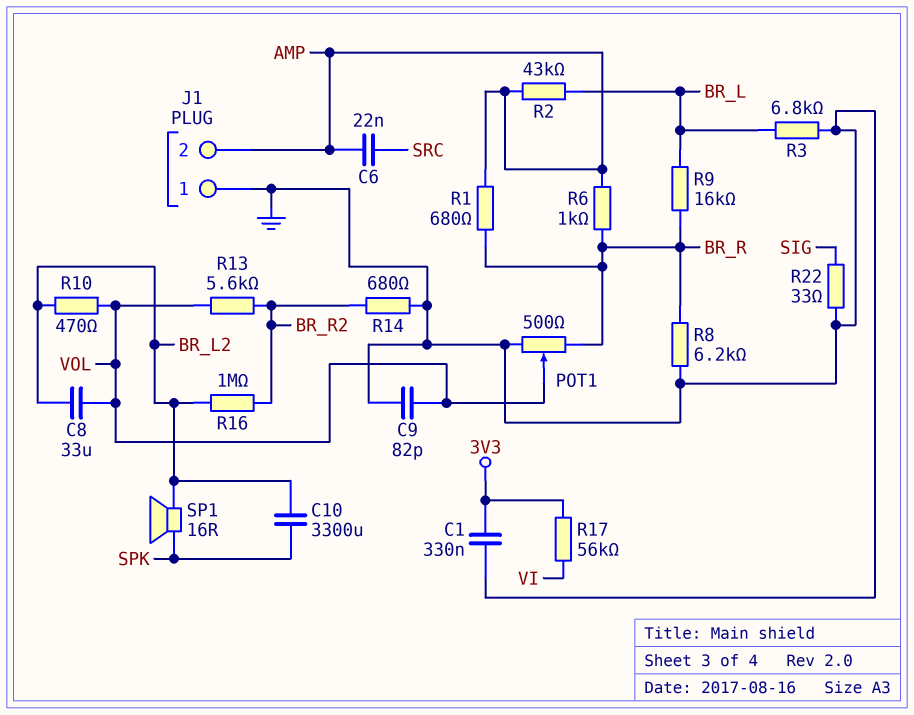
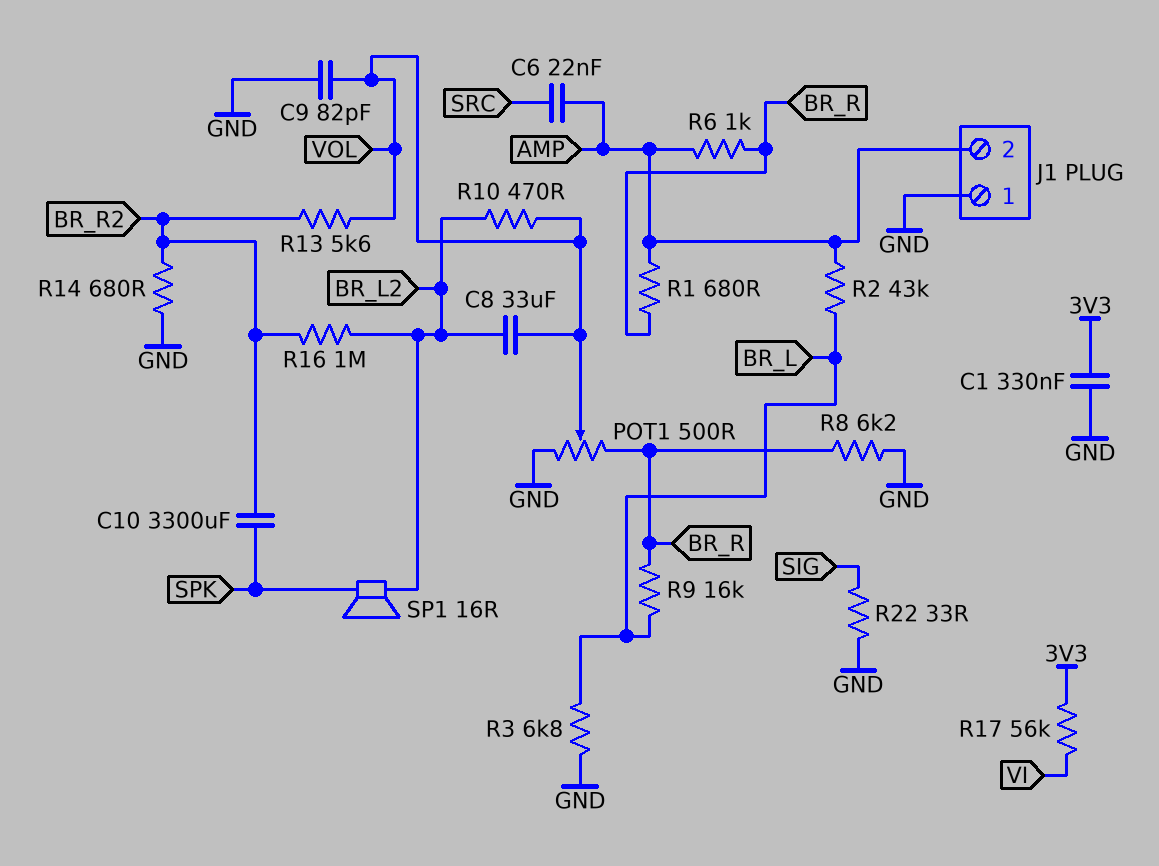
C10: 3300uF (BR_L2, SPK) -> 3300uF (BR_R2, SPK)

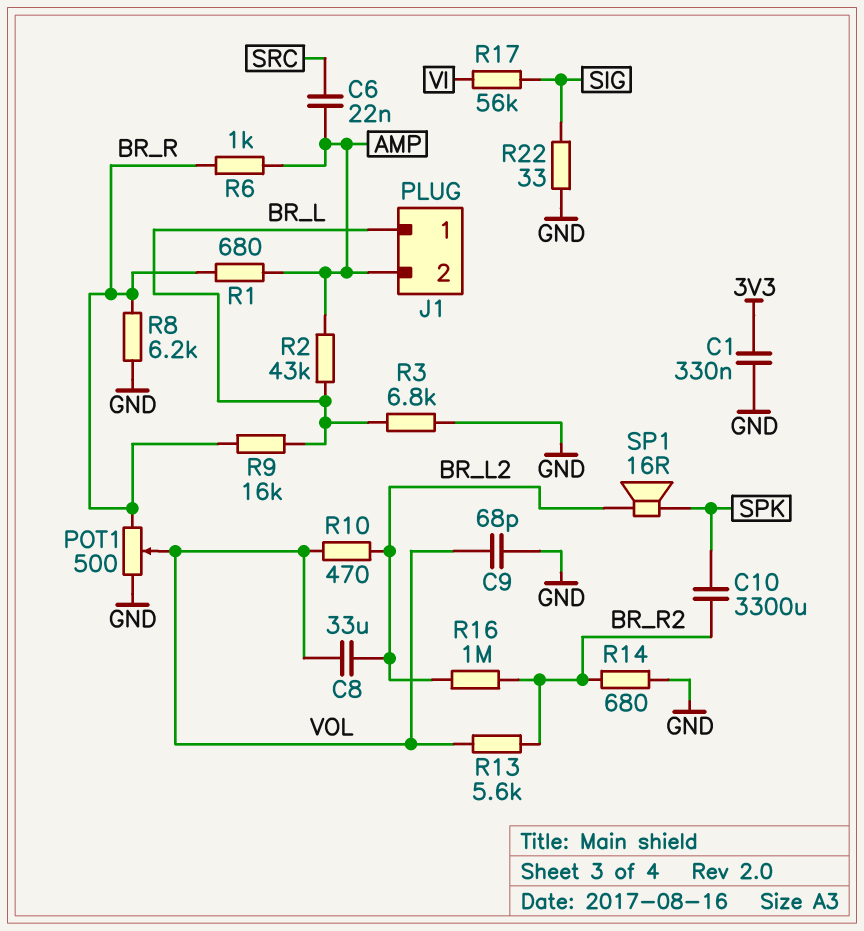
C9: 82pF (GND, VOL) -> 68pF (GND, VOL)
J1 pin 1: GND -> BR_L
R17: 56k (3V3, VI) -> 56k (SIG, VI)

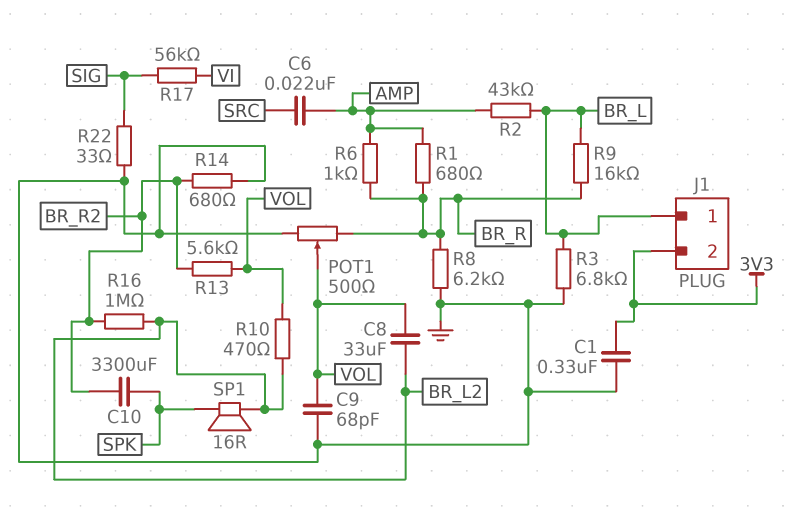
J1 pin 2: AMP -> 3V3

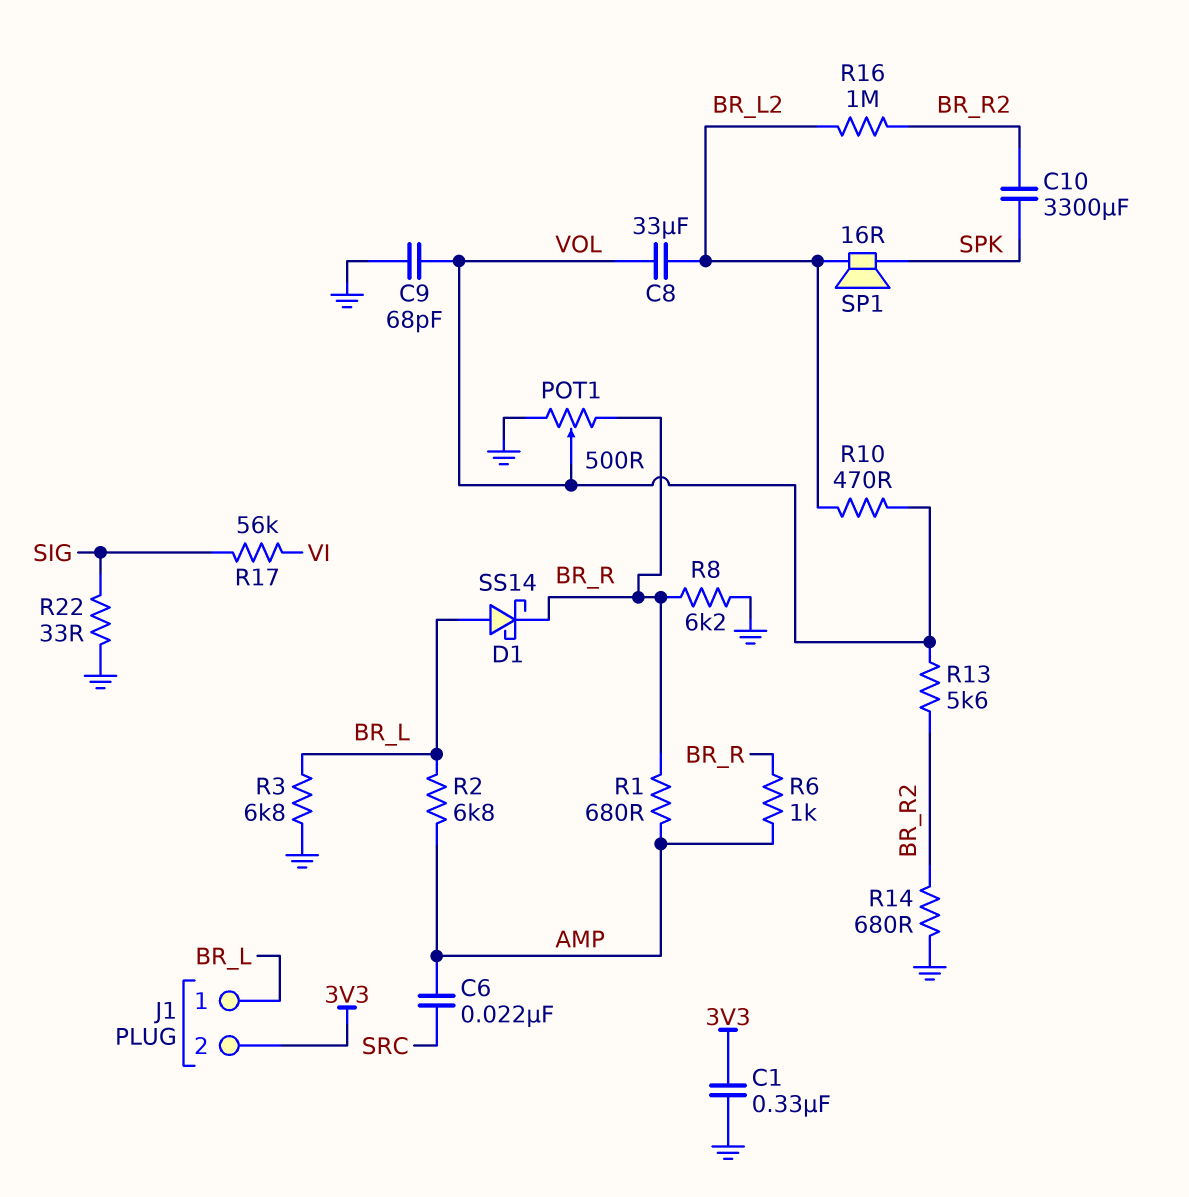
D1: none -> schottky SS14 (A BR_L, K BR_R)
R2: 43k (AMP, BR_L) -> 6.8k (AMP, BR_L)
R9: 16k (BR_L, BR_R) -> none

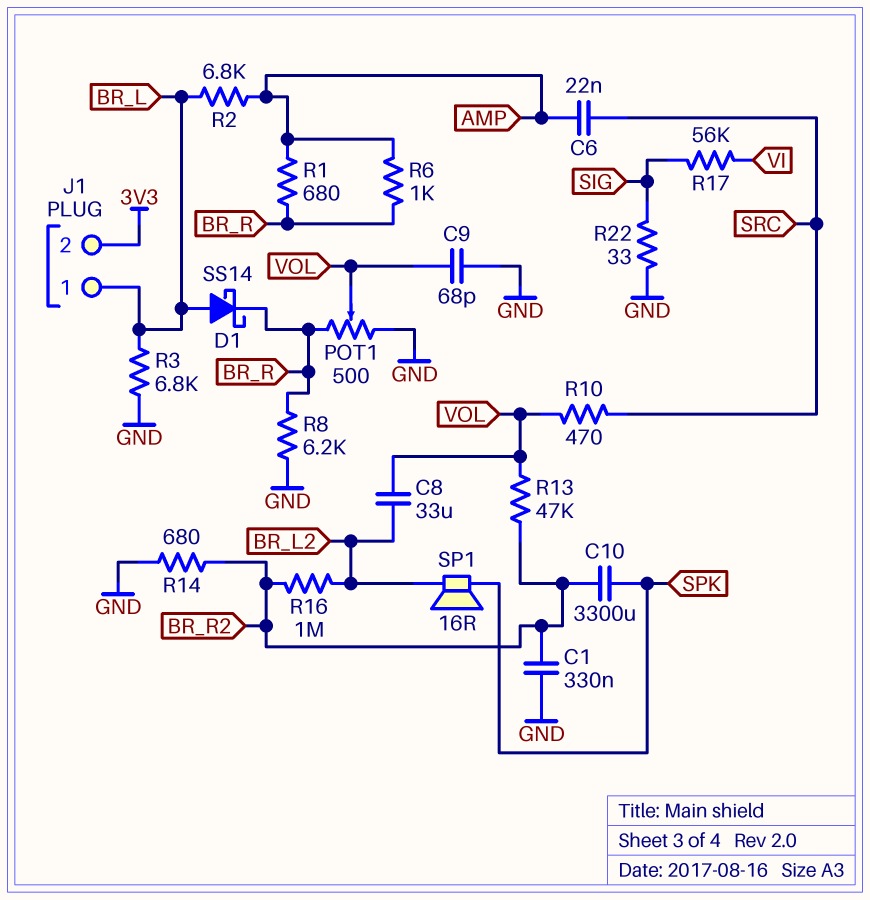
C1: 330nF (3V3, GND) -> 330nF (BR_R2, GND)
R10: 470 (BR_L2, VOL) -> 470 (SRC, VOL)
R13: 5.6k (BR_R2, VOL) -> 47k (BR_R2, VOL)

